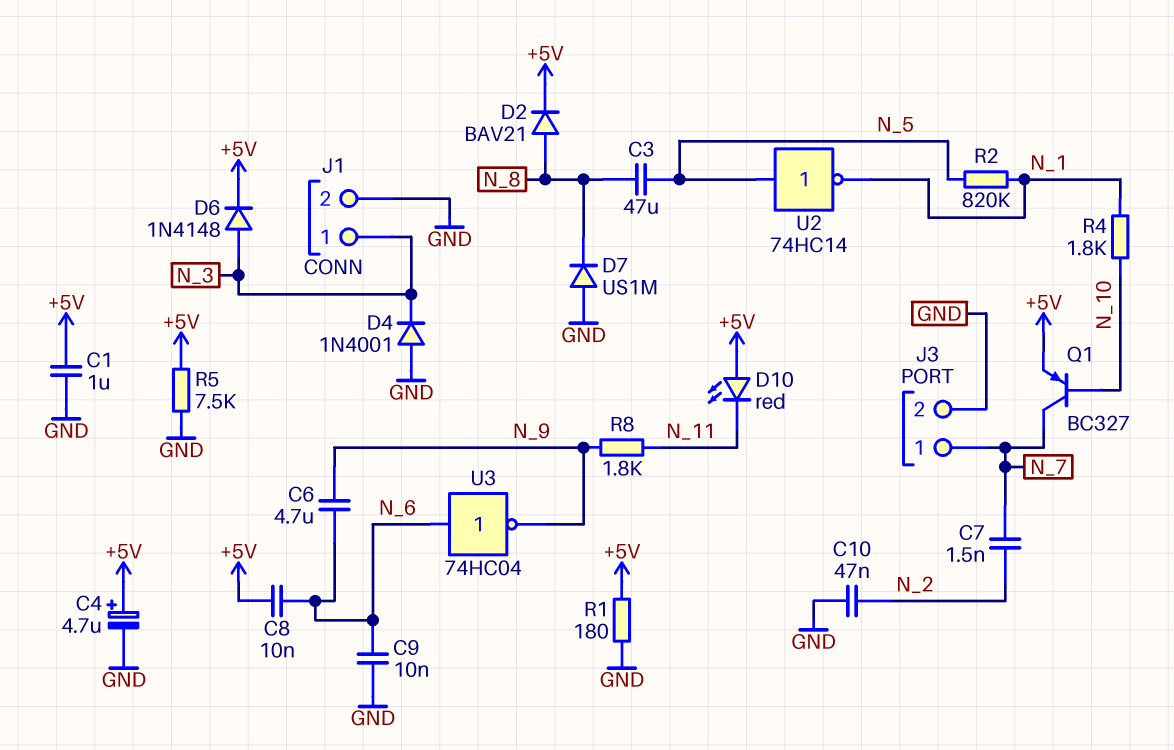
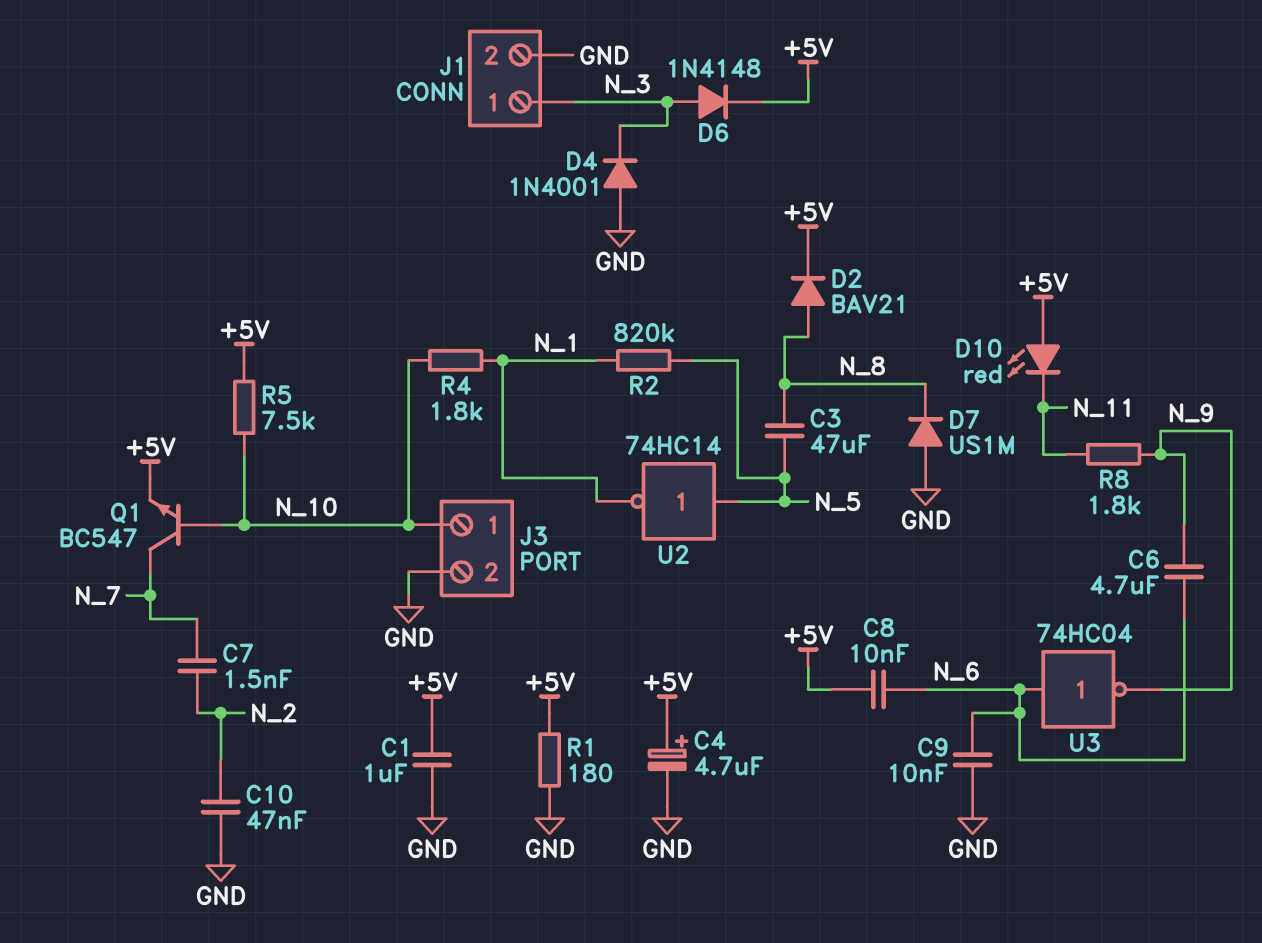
J3 pin 1: N_7 -> N_10
Q1: PNP BC327 (B N_10, C N_7, E +5V) -> NPN BC547 (B N_10, C N_7, E +5V)
R5: 7.5k (+5V, GND) -> 7.5k (+5V, N_10)

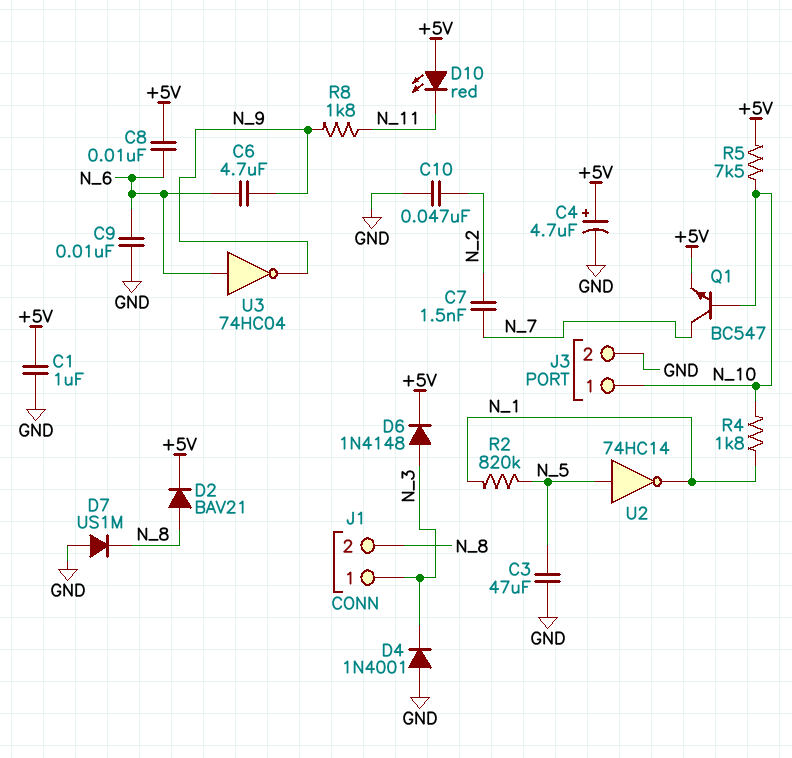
C3: 47uF (N_5, N_8) -> 47uF (GND, N_5)
J1 pin 2: GND -> N_8
R1: 180 (+5V, GND) -> none

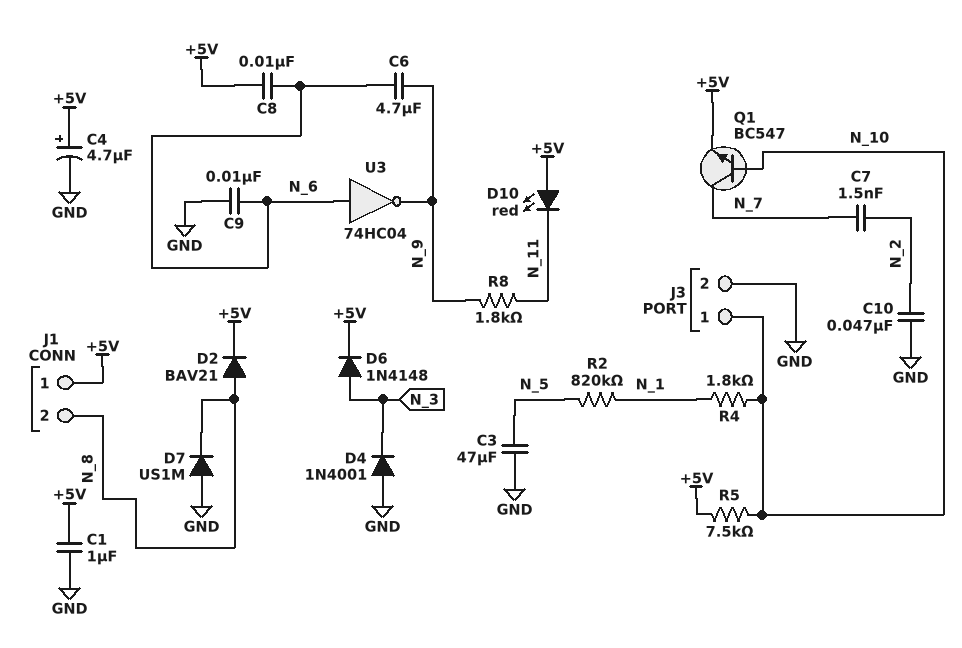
J1 pin 1: N_3 -> +5V
U2: NOT 74HC14 (in N_5, out N_1) -> none

